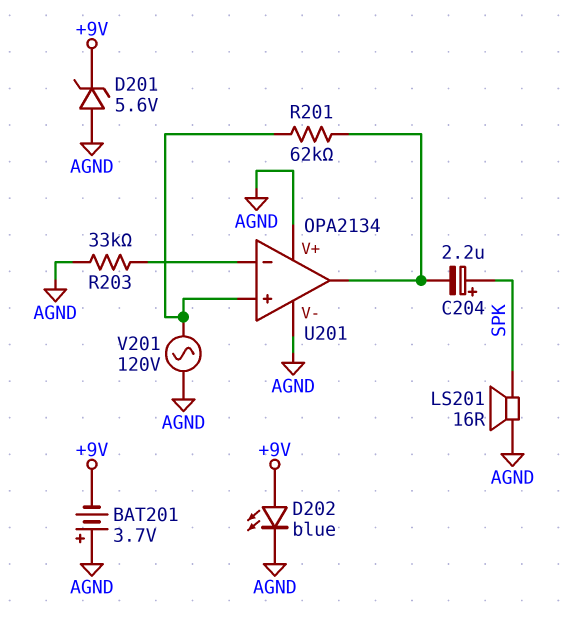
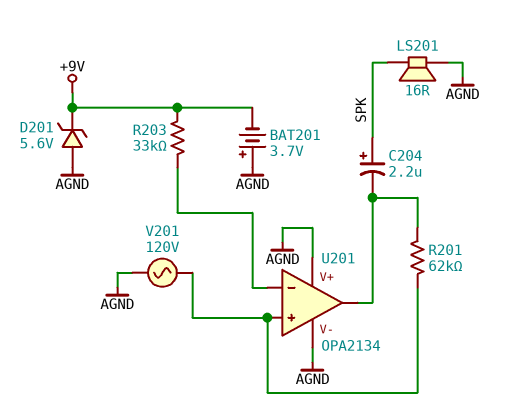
D202: LED blue (A +9V, K AGND) -> none
R203: 33k (AGND, U201/in-) -> 33k (+9V, U201/in-)

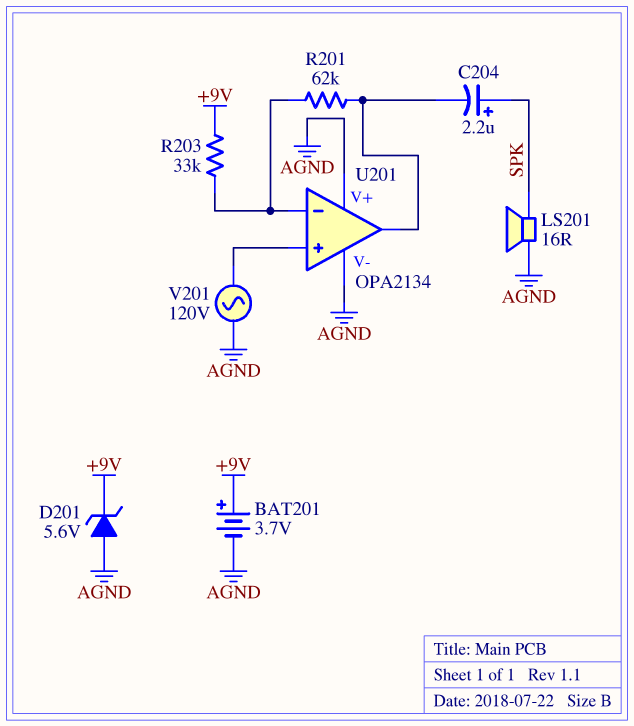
BAT201: 3.7V (plus AGND, minus +9V) -> 3.7V (plus +9V, minus AGND)
R201: 62k (U201/in+, U201/out) -> 62k (U201/in-, U201/out)

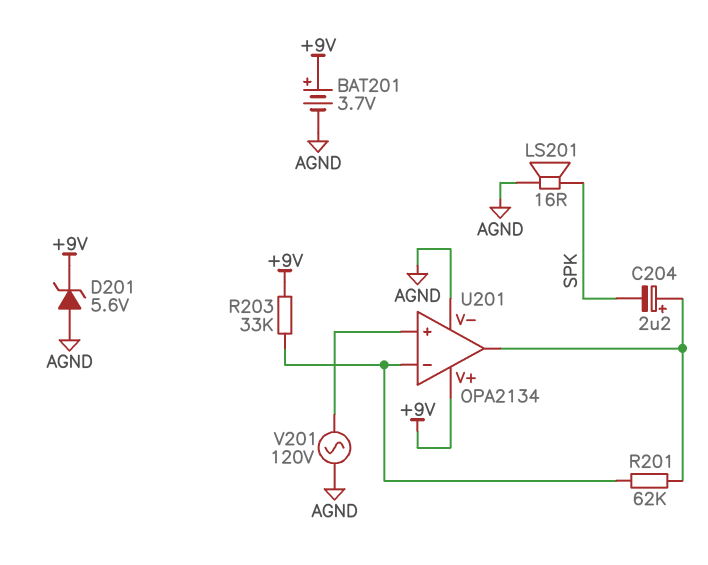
C204: 2.2uF (plus SPK, minus U201/out) -> 2.2uF (plus U201/out, minus SPK)
U201 pin V+: AGND -> +9V

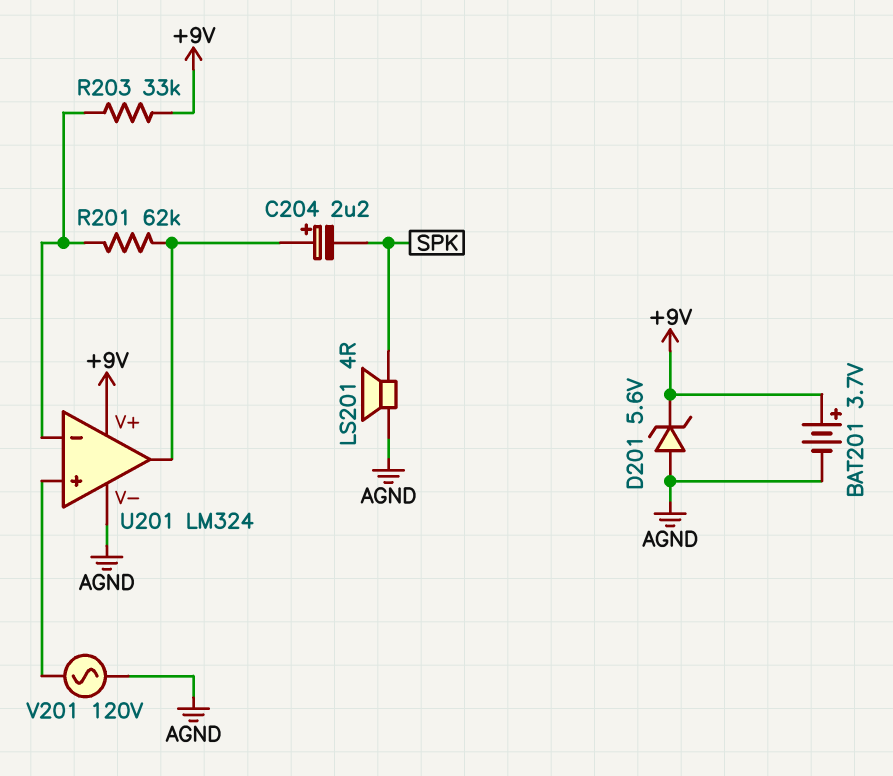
LS201: speaker 16R (AGND, SPK) -> speaker 4R (AGND, SPK)
U201: OPA2134 -> LM324

